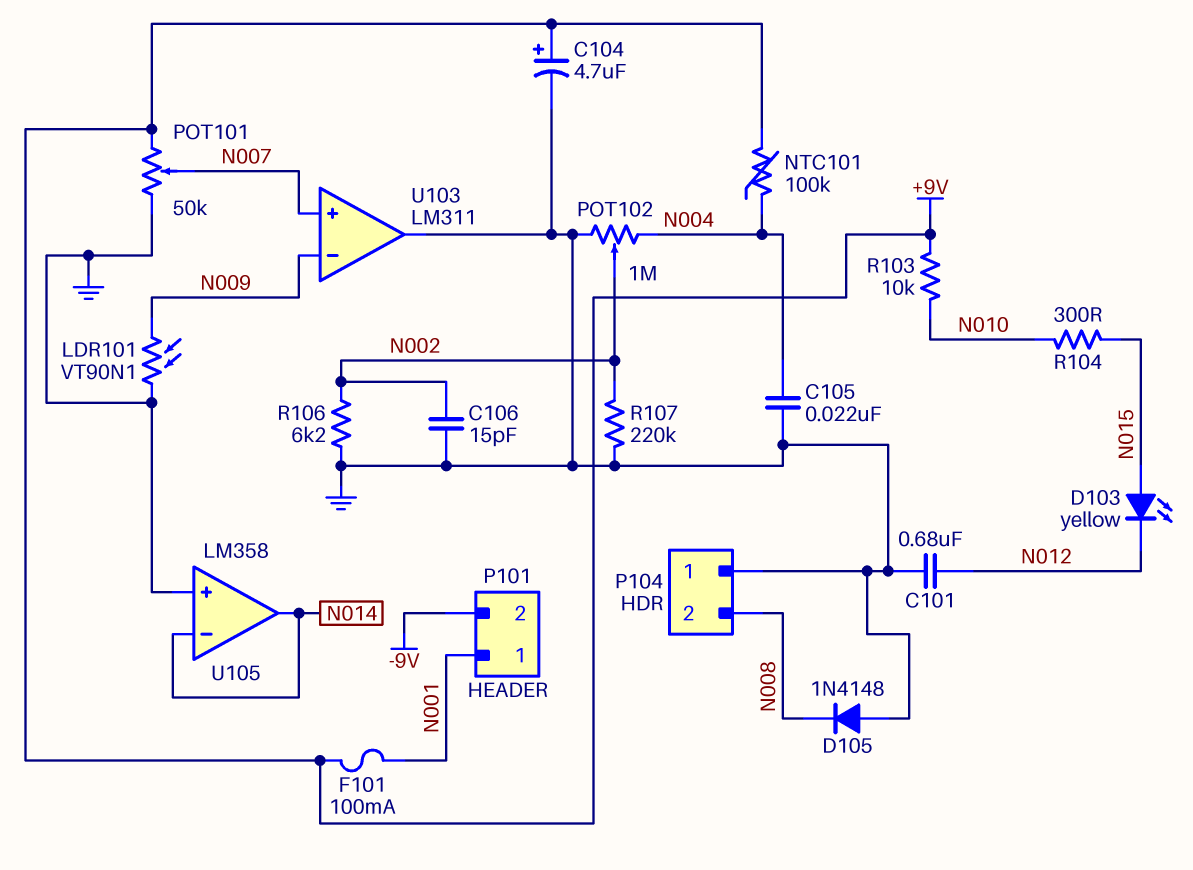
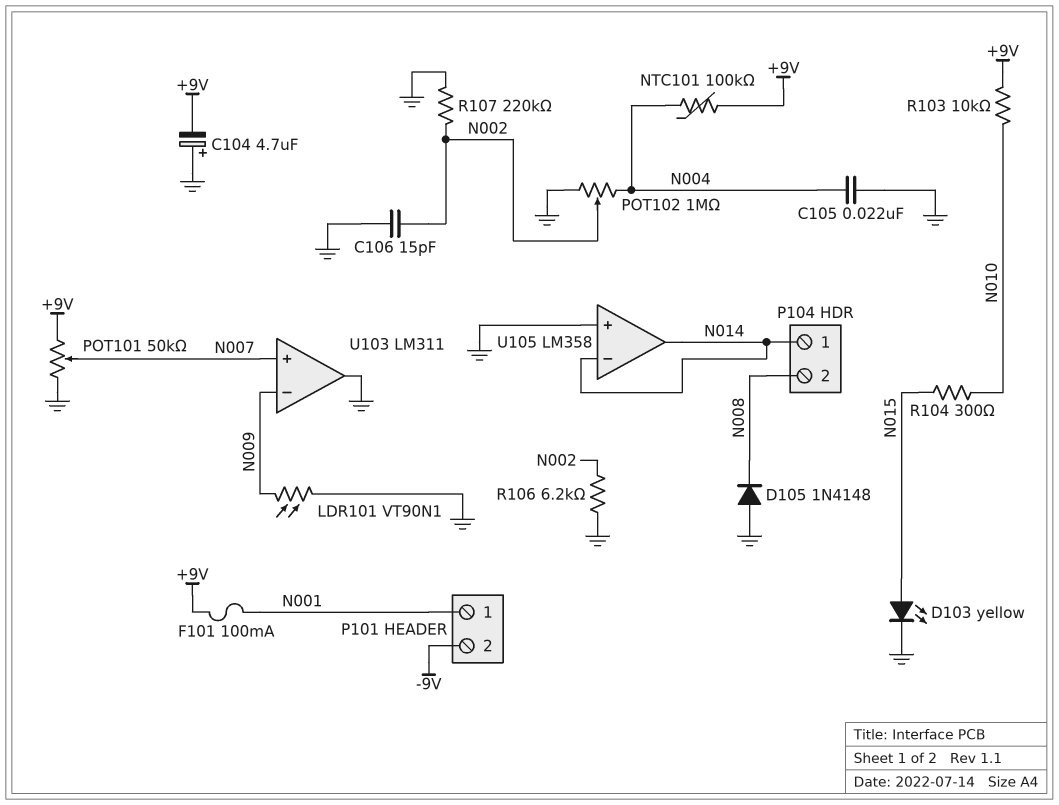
C101: 680nF (GND, N012) -> none
C104: 4.7uF (plus +9V, minus GND) -> 4.7uF (plus GND, minus +9V)
D103: LED yellow (A N015, K N012) -> LED yellow (A N015, K GND)
P104 pin 1: GND -> N014

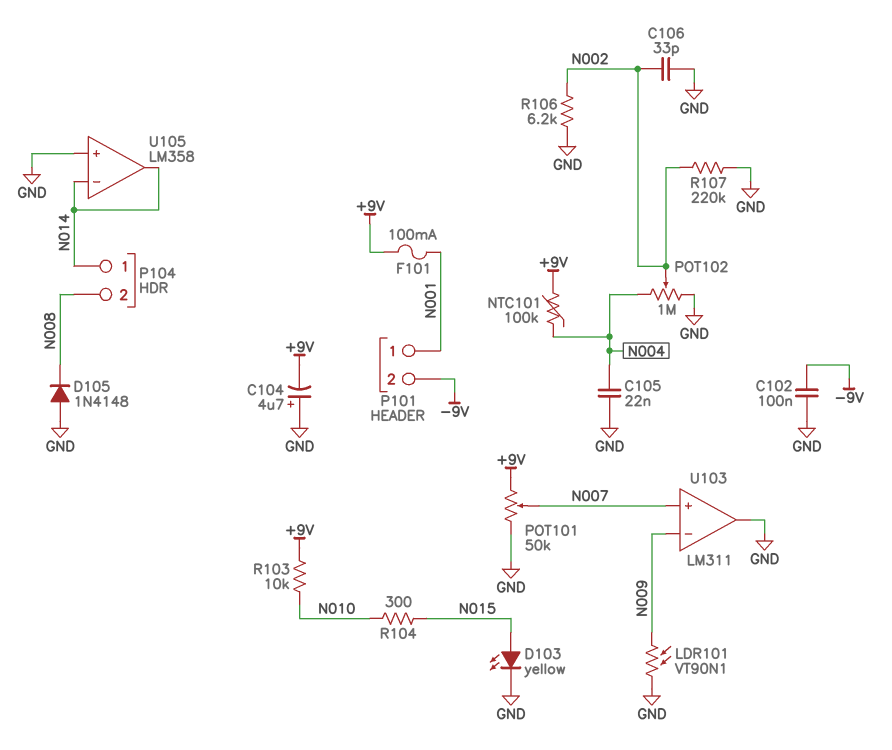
C102: none -> 100nF (-9V, GND)
C106: 15pF (GND, N002) -> 33pF (GND, N002)

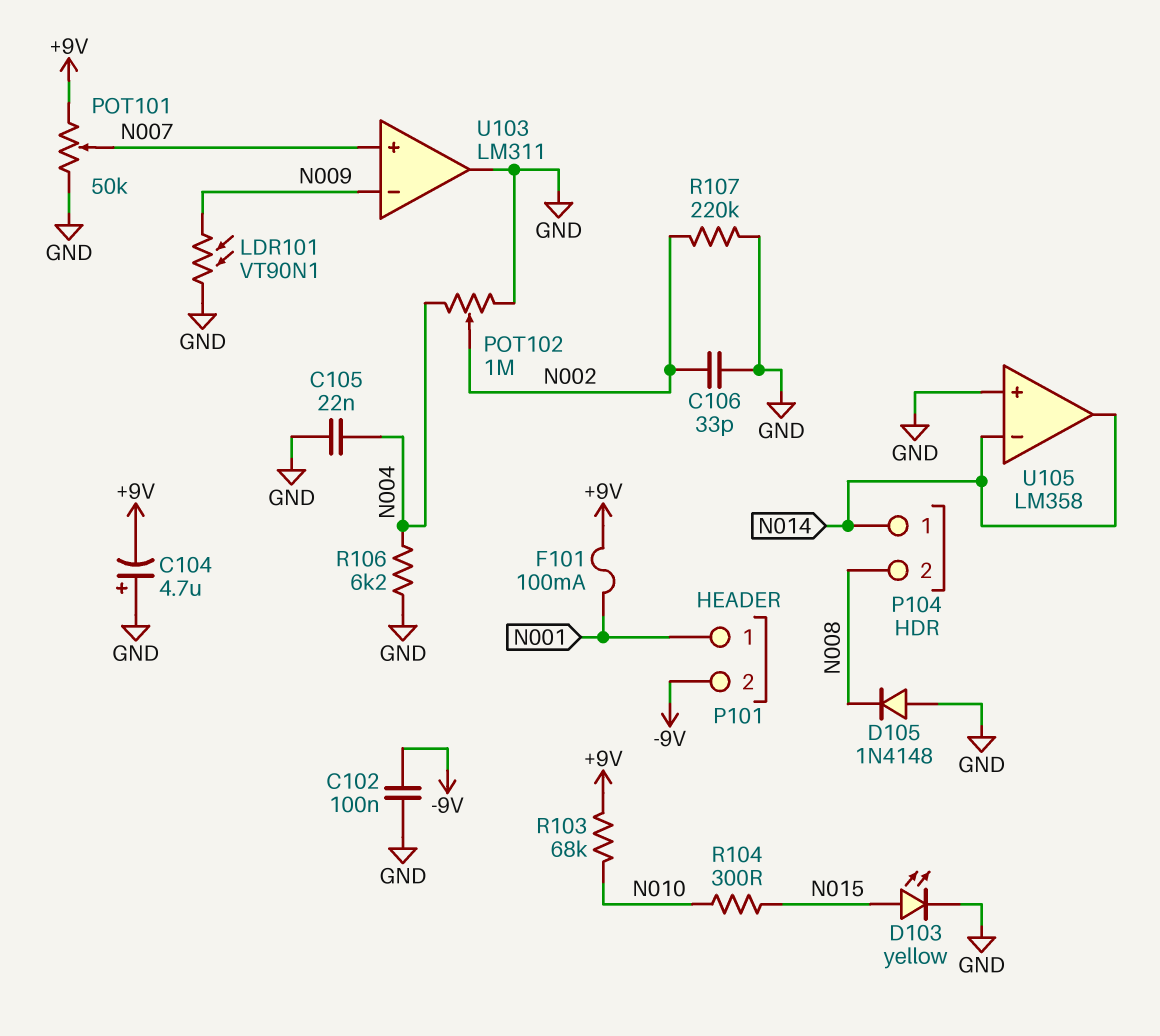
NTC101: 100k (+9V, N004) -> none
R103: 10k (+9V, N010) -> 68k (+9V, N010)
R106: 6.2k (GND, N002) -> 6.2k (GND, N004)

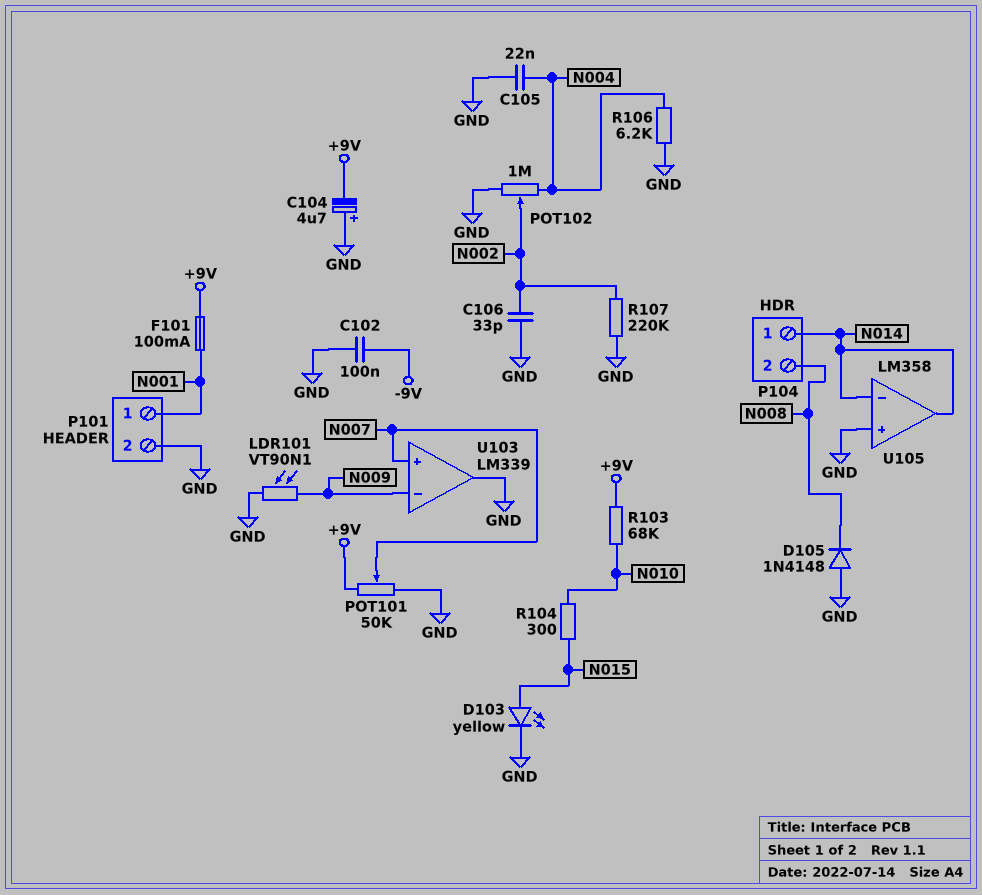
P101 pin 2: -9V -> GND
U103: LM311 -> LM339

